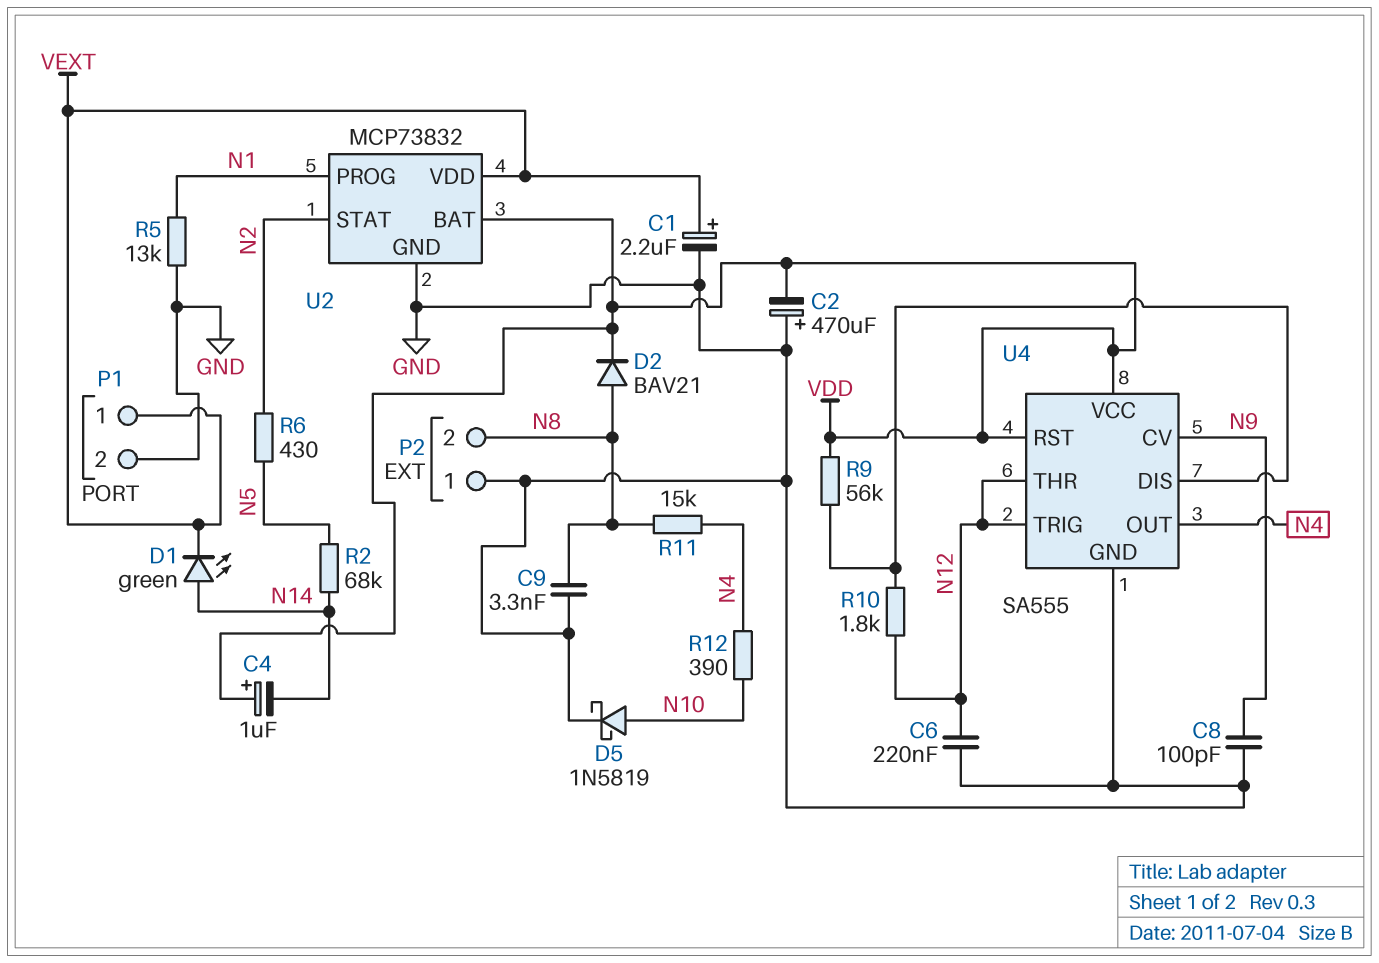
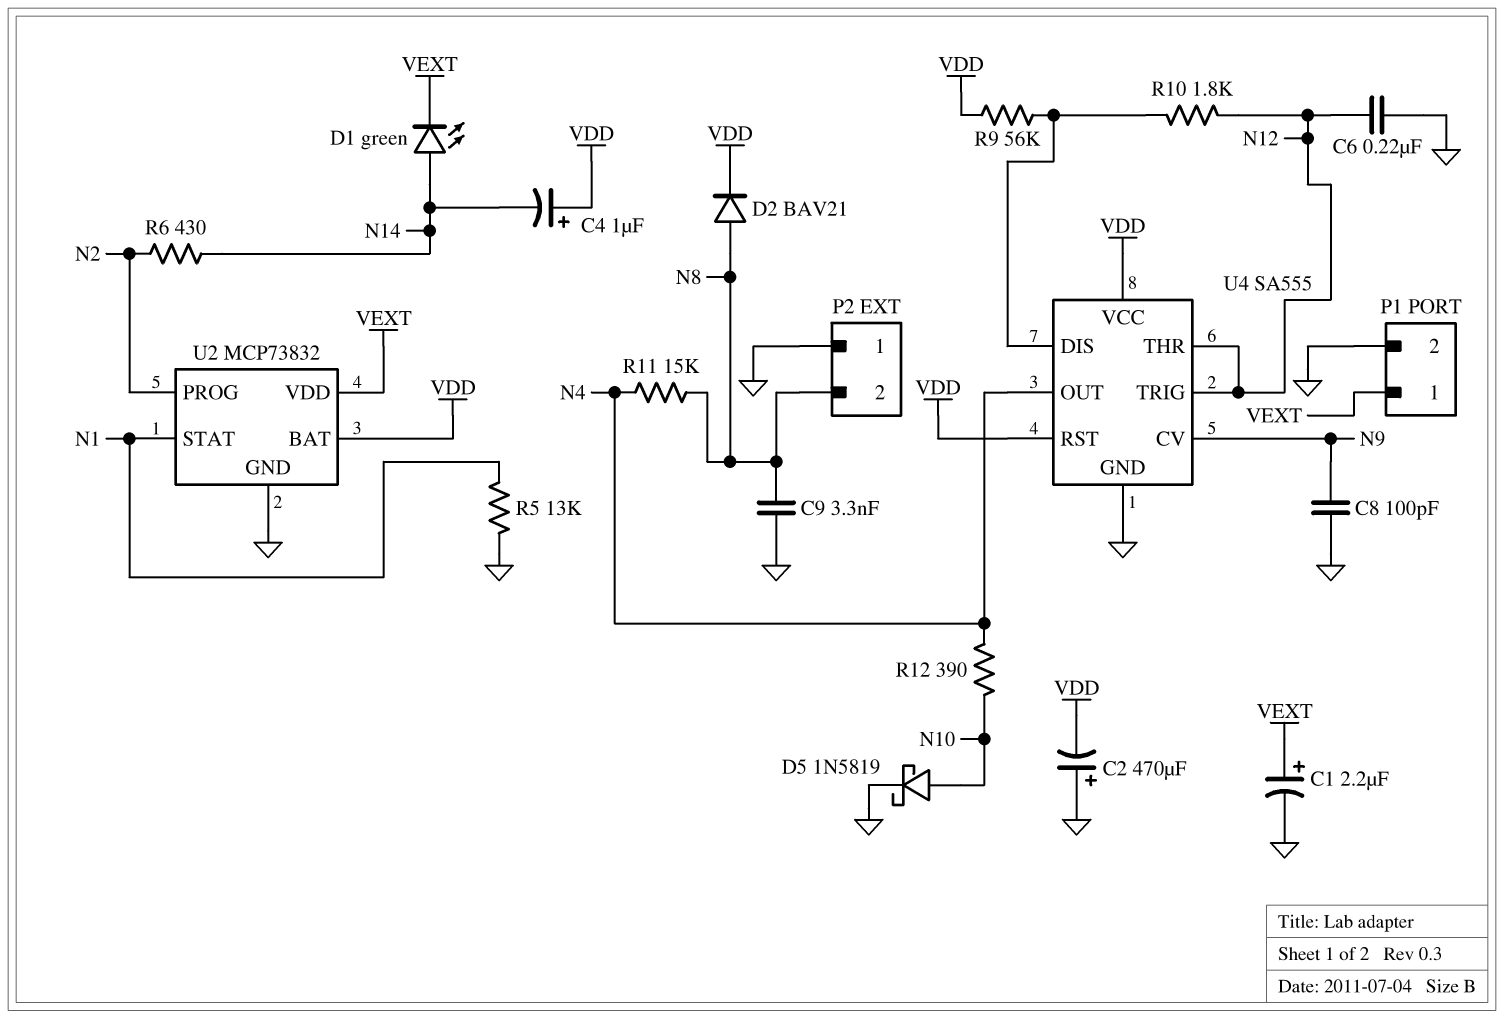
R2: 68k (N5, N14) -> none
R6: 430 (N2, N5) -> 430 (N2, N14)
U2 pin PROG: N1 -> N2
U2 pin STAT: N2 -> N1

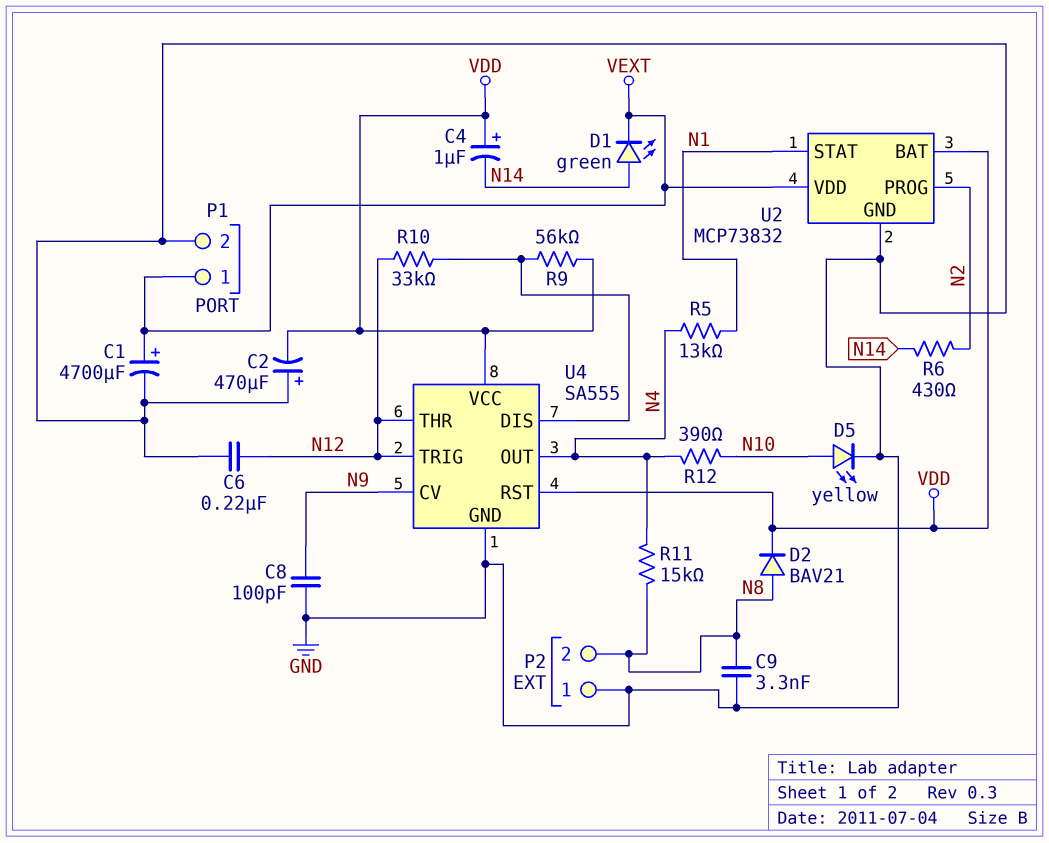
C1: 2.2uF (plus VEXT, minus GND) -> 4700uF (plus VEXT, minus GND)
D5: schottky 1N5819 (A N10, K GND) -> LED yellow (A N10, K GND)
R5: 13k (GND, N1) -> 13k (N1, N4)
R10: 1.8k (N12, U4/DIS) -> 33k (N12, U4/DIS)

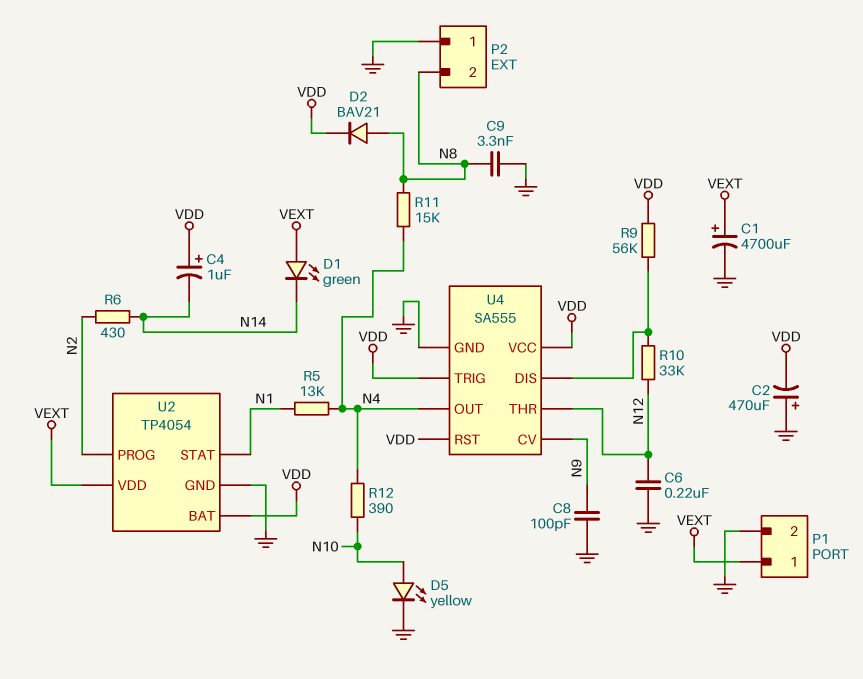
D1: LED green (A N14, K VEXT) -> LED green (A VEXT, K N14)
U2: MCP73832 -> TP4054
U4 pin TRIG: N12 -> VDD

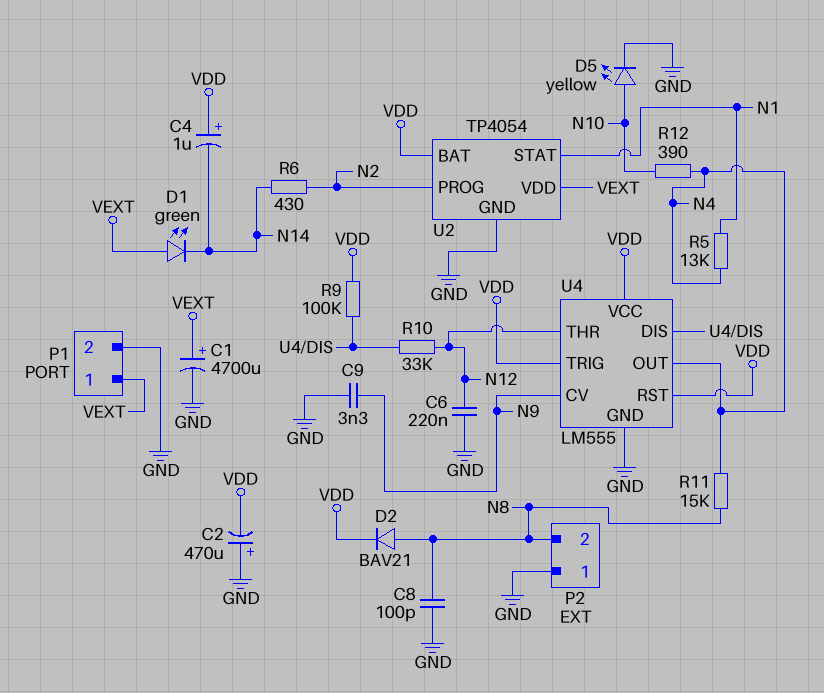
C8: 100pF (GND, N9) -> 100pF (GND, N8)
C9: 3.3nF (GND, N8) -> 3.3nF (GND, N9)
R9: 56k (U4/DIS, VDD) -> 100k (U4/DIS, VDD)
U4: SA555 -> LM555

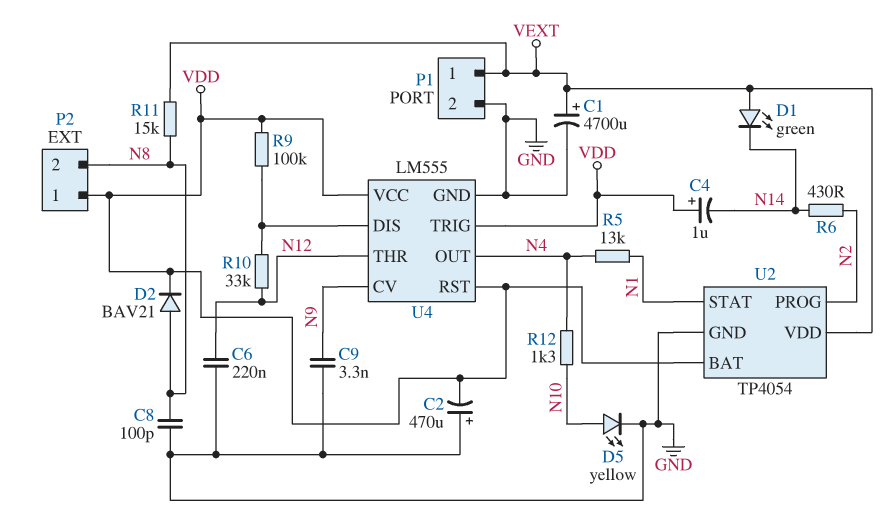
P2 pin 1: GND -> VDD
R11: 15k (N4, N8) -> 15k (N8, VEXT)
R12: 390 (N4, N10) -> 1.3k (N4, N10)

